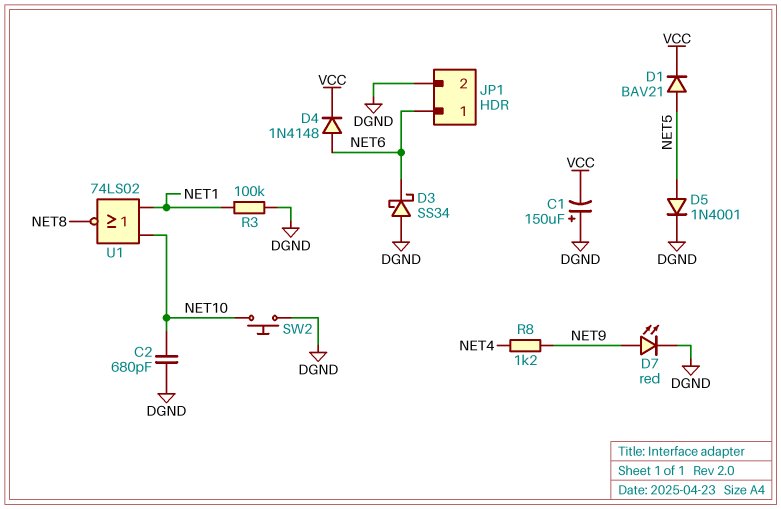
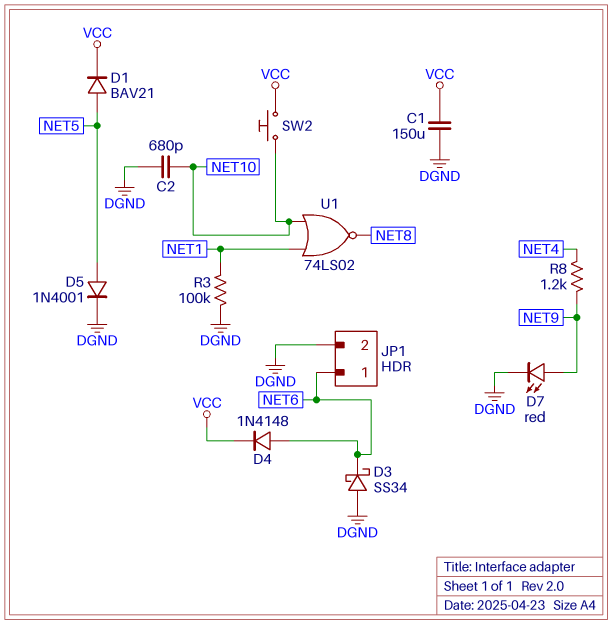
C1: 150uF (plus DGND, minus VCC) -> 150uF (DGND, VCC)
SW2: button (DGND, NET10) -> button (NET10, VCC)

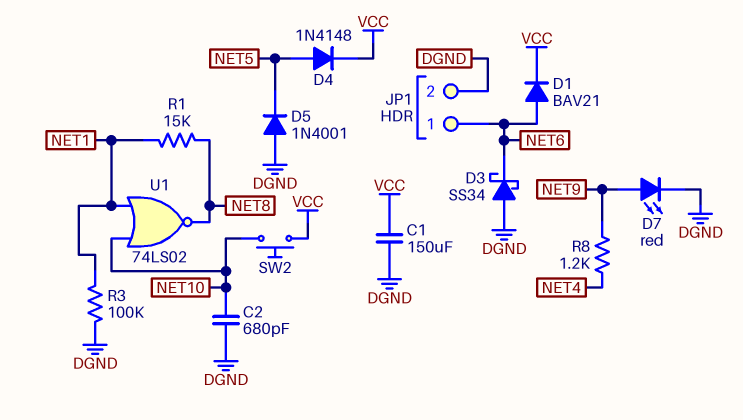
D1: diode BAV21 (A NET5, K VCC) -> diode BAV21 (A NET6, K VCC)
D4: diode 1N4148 (A NET6, K VCC) -> diode 1N4148 (A NET5, K VCC)
D5: diode 1N4001 (A NET5, K DGND) -> diode 1N4001 (A DGND, K NET5)
R1: none -> 15k (NET1, NET8)

